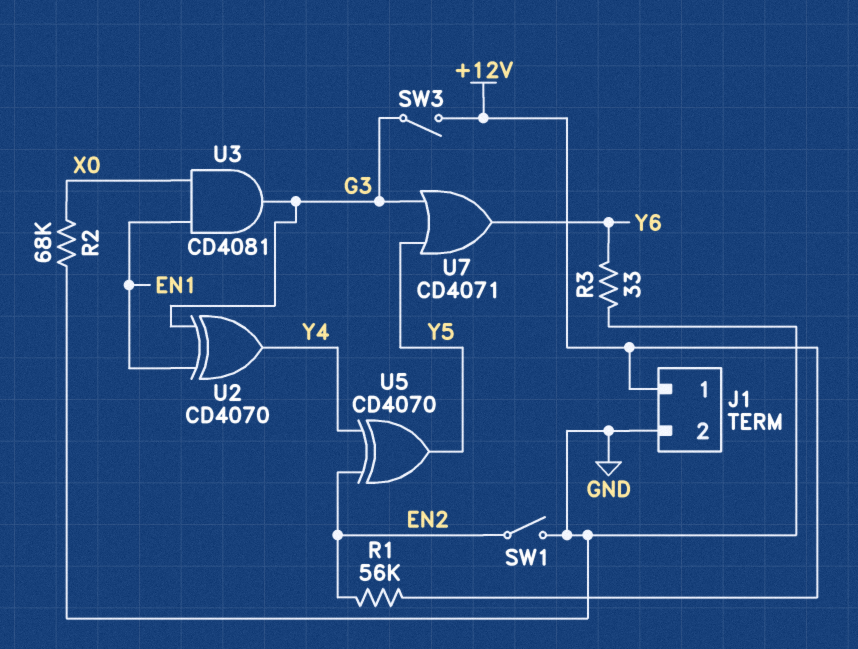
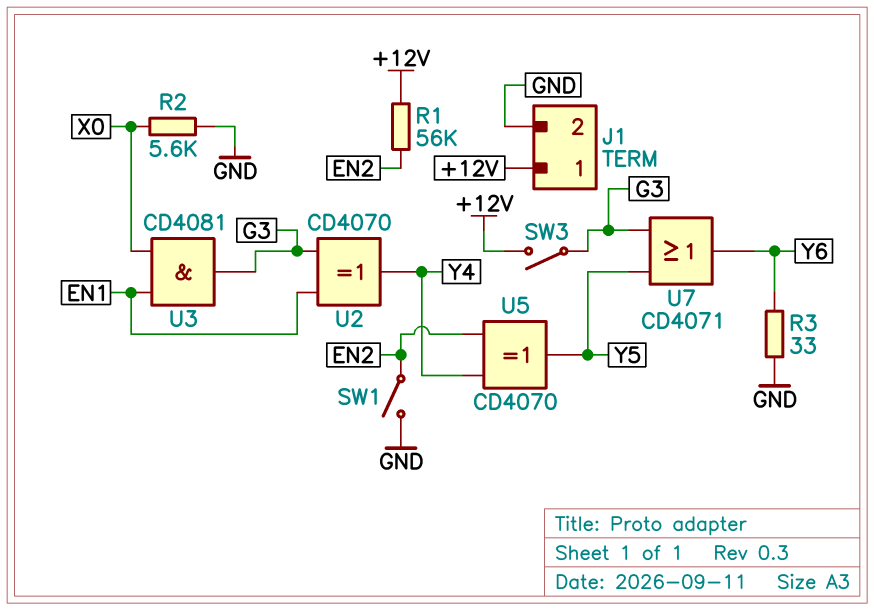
R2: 68k (GND, X0) -> 5.6k (GND, X0)

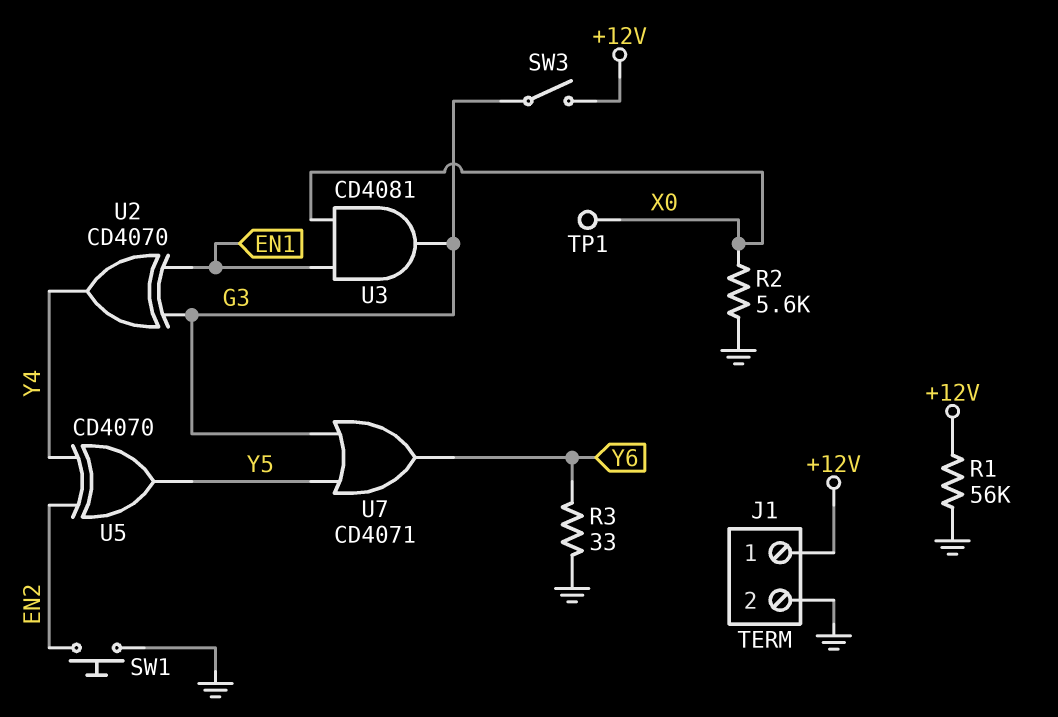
R1: 56k (+12V, EN2) -> 56k (+12V, GND)
SW1: switch (EN2, GND) -> button (EN2, GND)
TP1: none -> test point (X0)

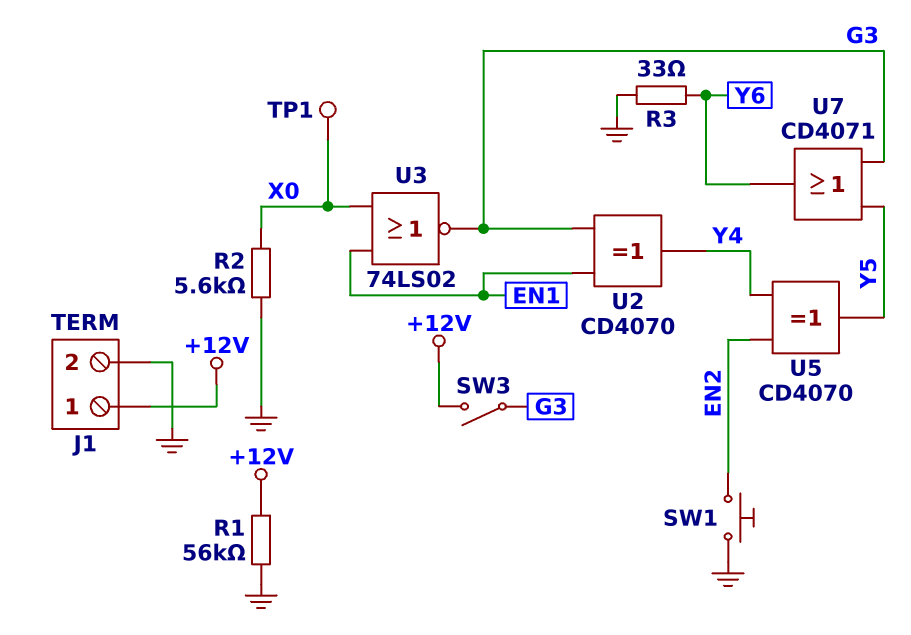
U3: AND CD4081 (in EN1, in X0, out G3) -> NOR 74LS02 (in EN1, in X0, out G3)

